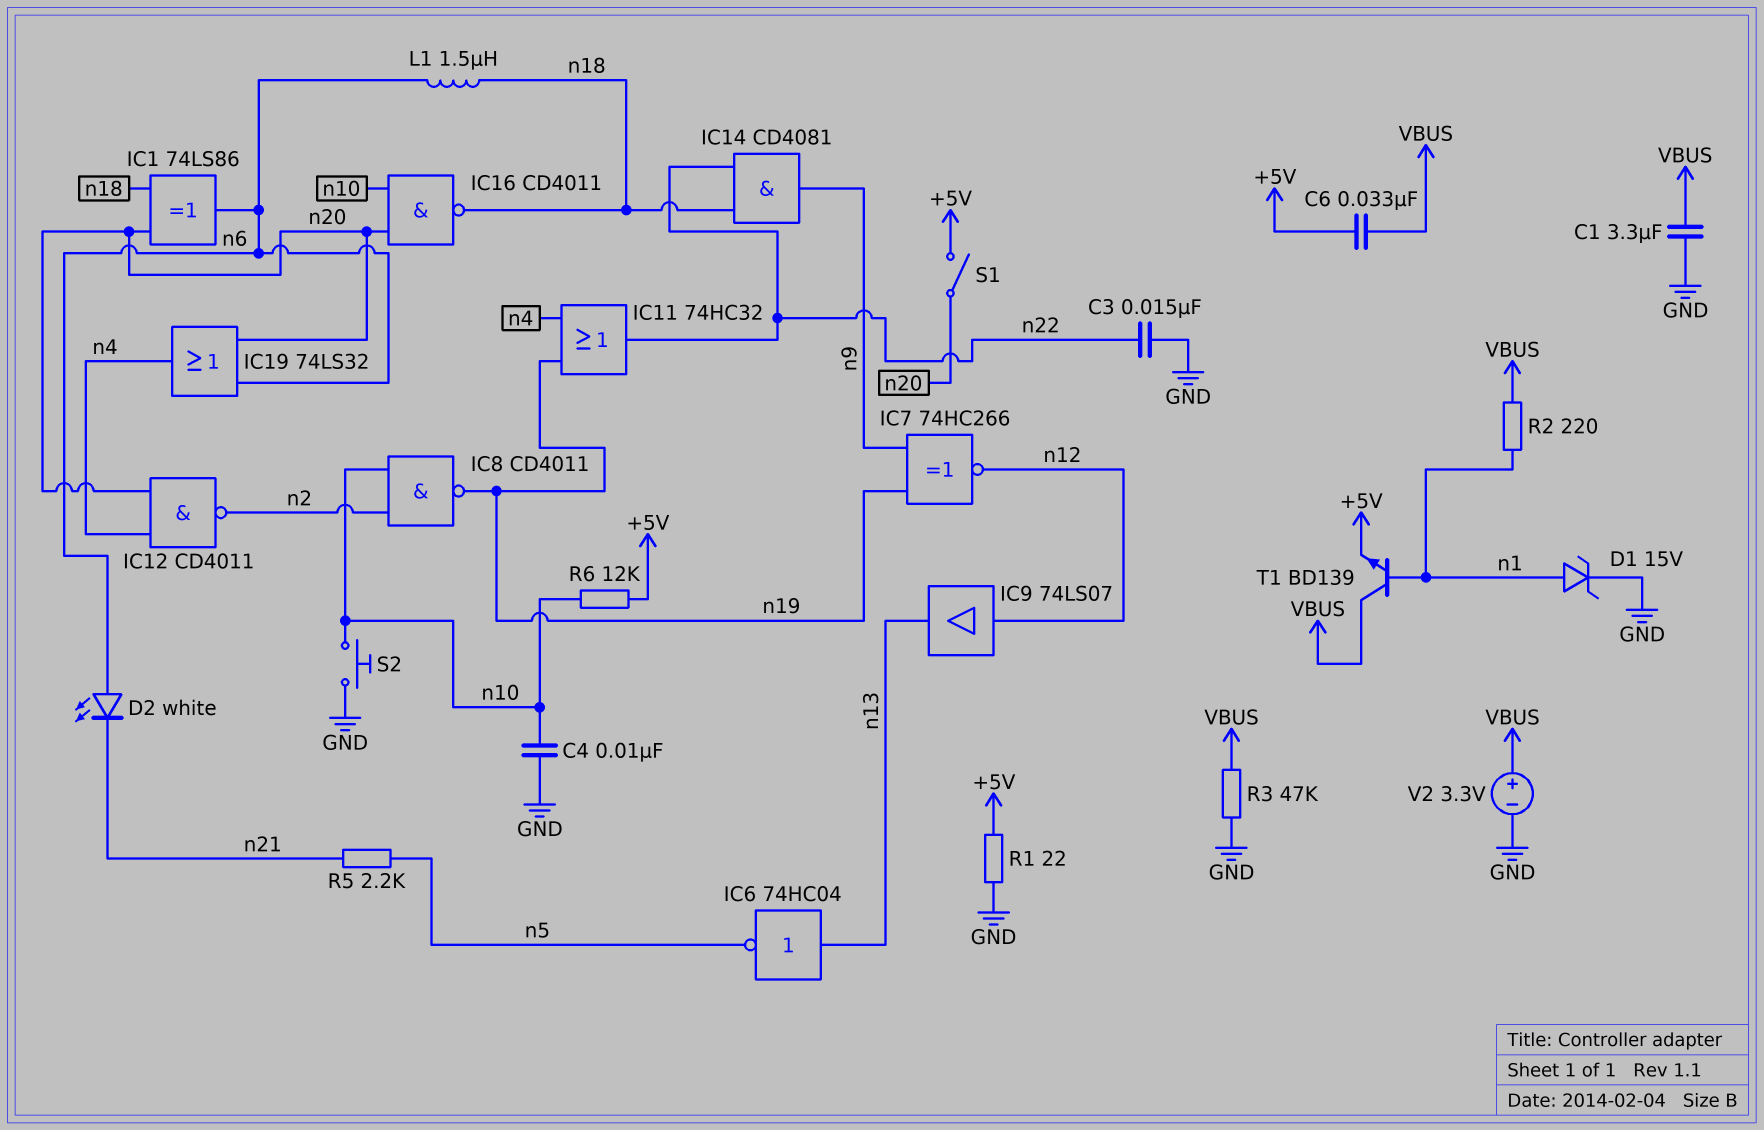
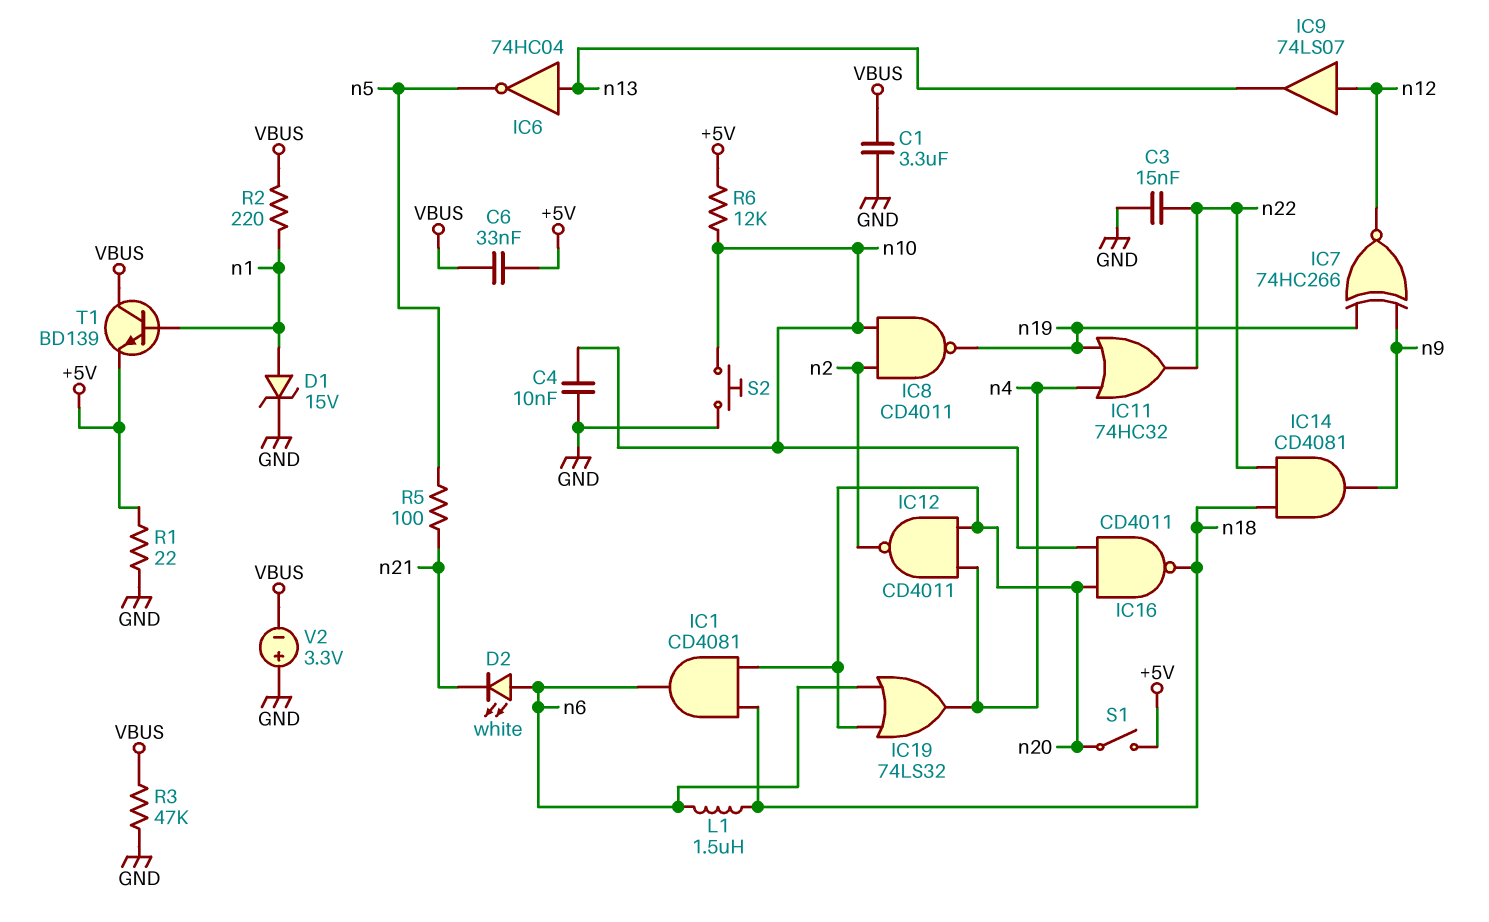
IC1: XOR 74LS86 (in n18, in n20, out n6) -> AND CD4081 (in n18, in n20, out n6)
R5: 2.2k (n5, n21) -> 100 (n5, n21)
V2: 3.3V (plus VBUS, minus GND) -> 3.3V (plus GND, minus VBUS)

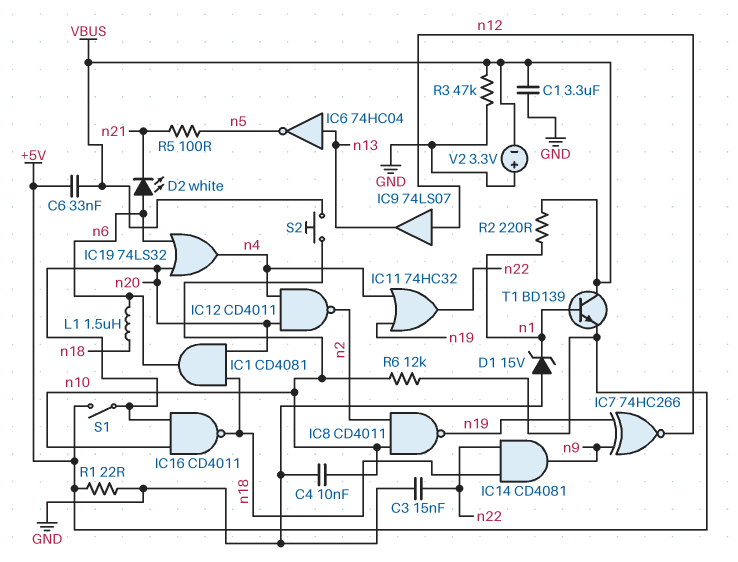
D1: zener 15V (A n1, K GND) -> zener 15V (A GND, K n1)
S2: button (GND, n10) -> button (VBUS, n10)

